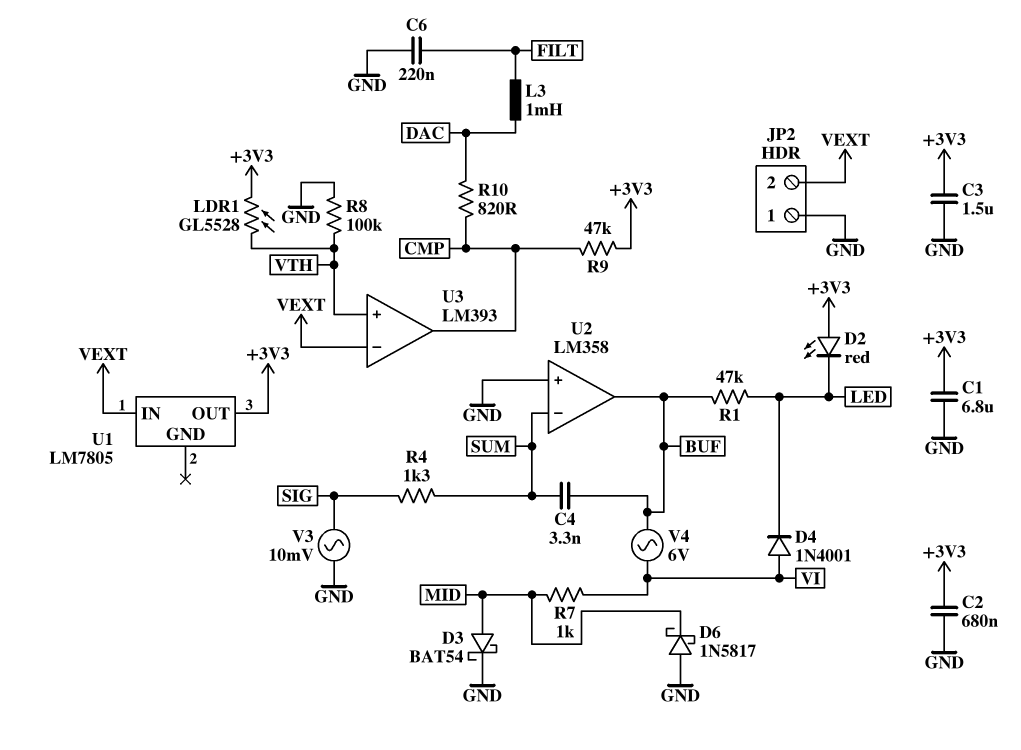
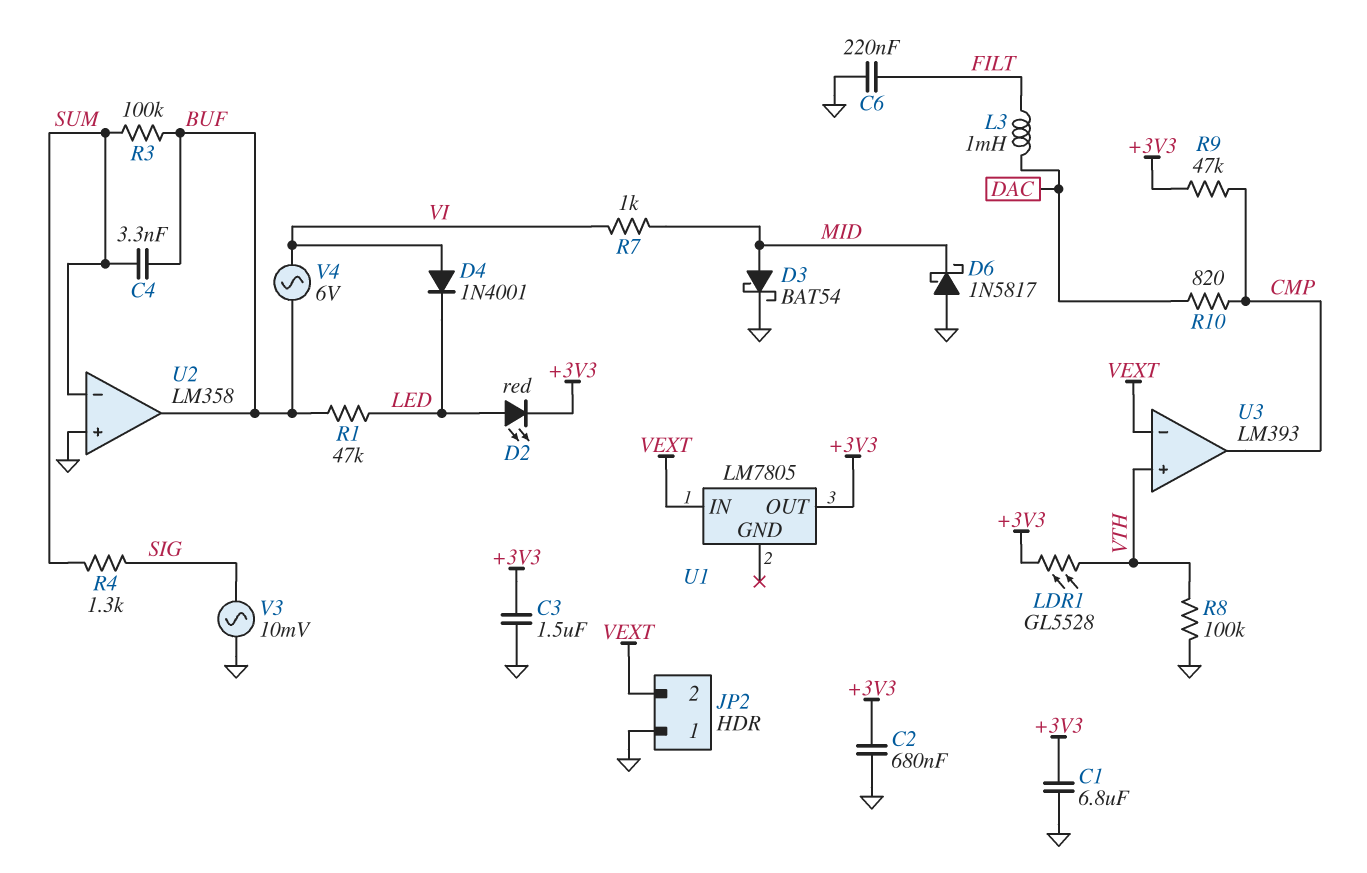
D2: LED red (A +3V3, K LED) -> LED red (A LED, K +3V3)
R3: none -> 100k (BUF, SUM)

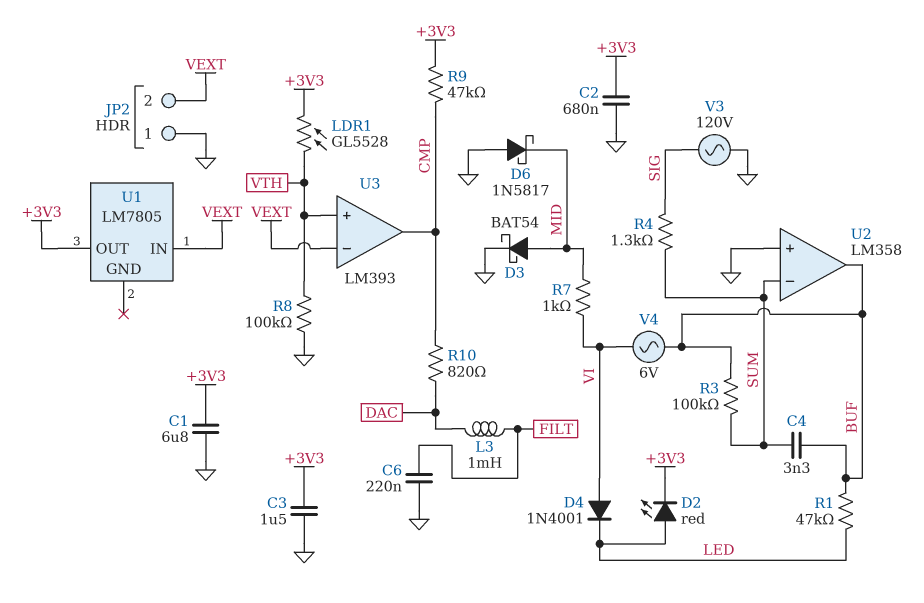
V3: AC 10mV (GND, SIG) -> AC 120V (GND, SIG)

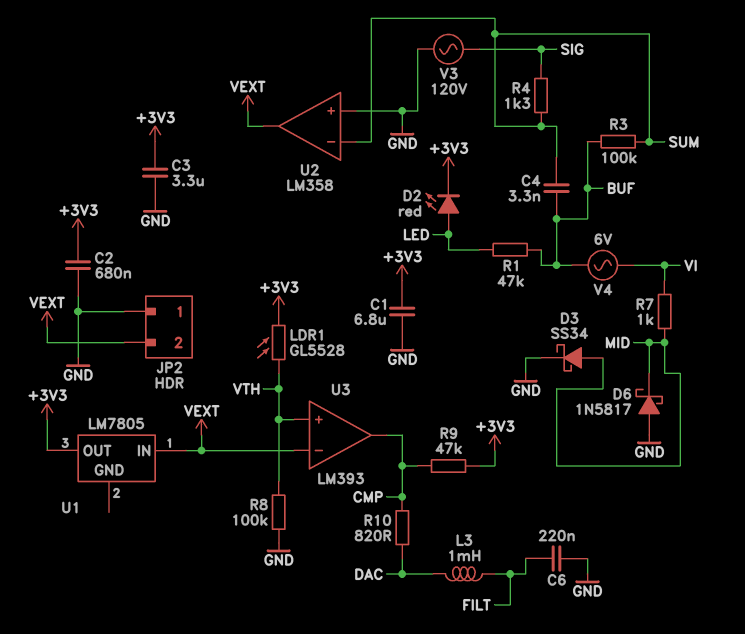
C3: 1.5uF (+3V3, GND) -> 3.3uF (+3V3, GND)
D3: schottky BAT54 (A MID, K GND) -> schottky SS34 (A MID, K GND)
D4: diode 1N4001 (A VI, K LED) -> none
U2 pin out: BUF -> VEXT

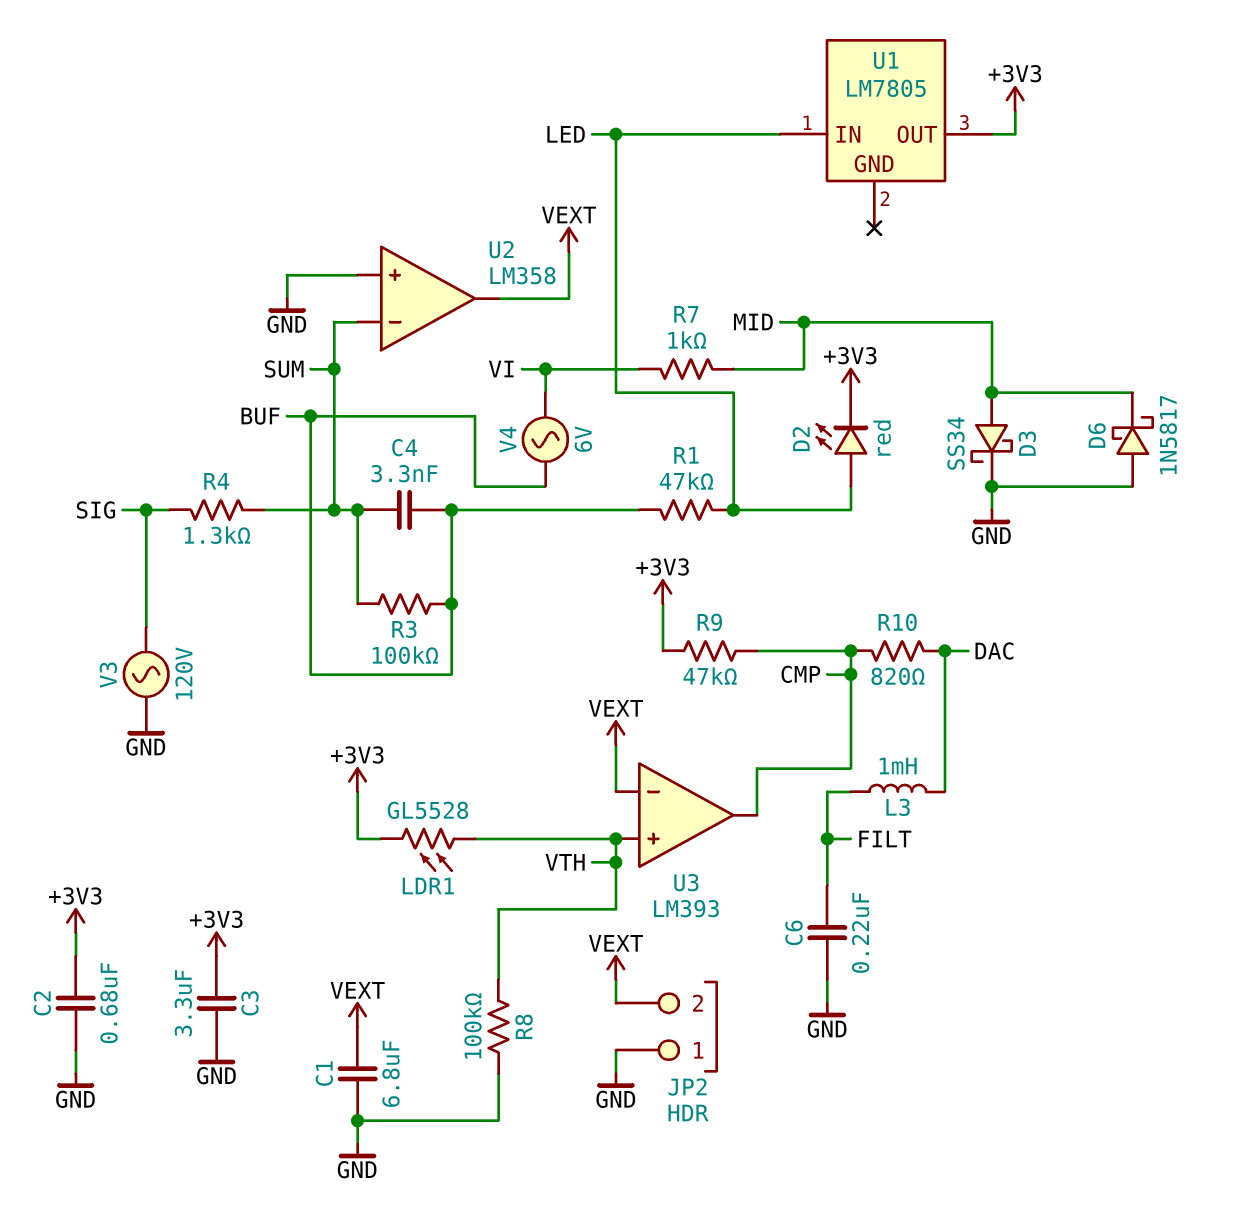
C1: 6.8uF (+3V3, GND) -> 6.8uF (GND, VEXT)
U1 pin IN: VEXT -> LED

